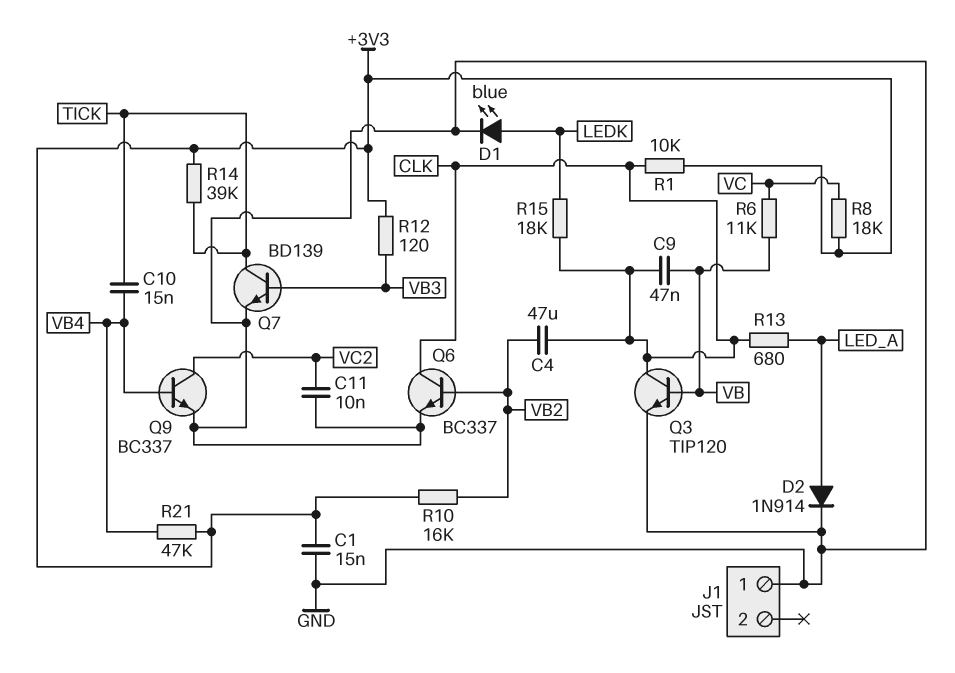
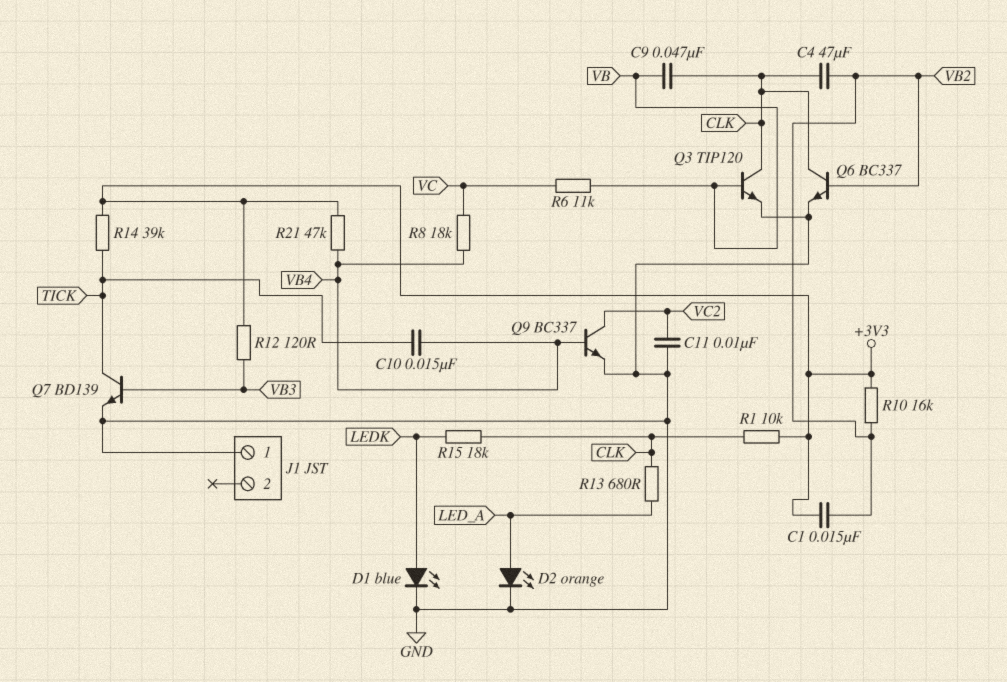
C1: 15nF (+3V3, GND) -> 15nF (+3V3, VB2)
D2: diode 1N914 (A LED_A, K GND) -> LED orange (A LED_A, K GND)
R8: 18k (+3V3, VC) -> 18k (VB4, VC)

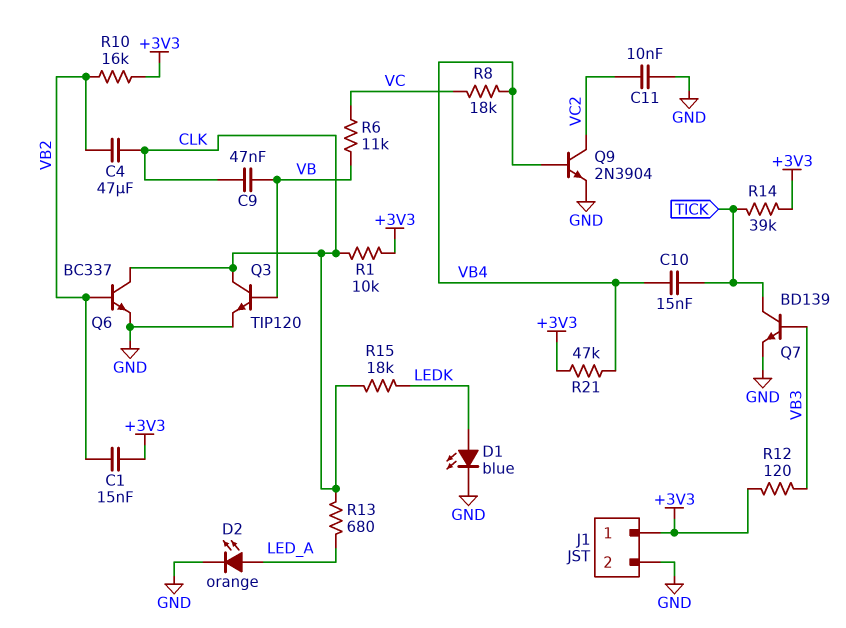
J1 pin 1: GND -> +3V3
J1 pin 2: none -> GND
Q9: NPN BC337 (B VB4, C VC2, E GND) -> NPN 2N3904 (B VB4, C VC2, E GND)

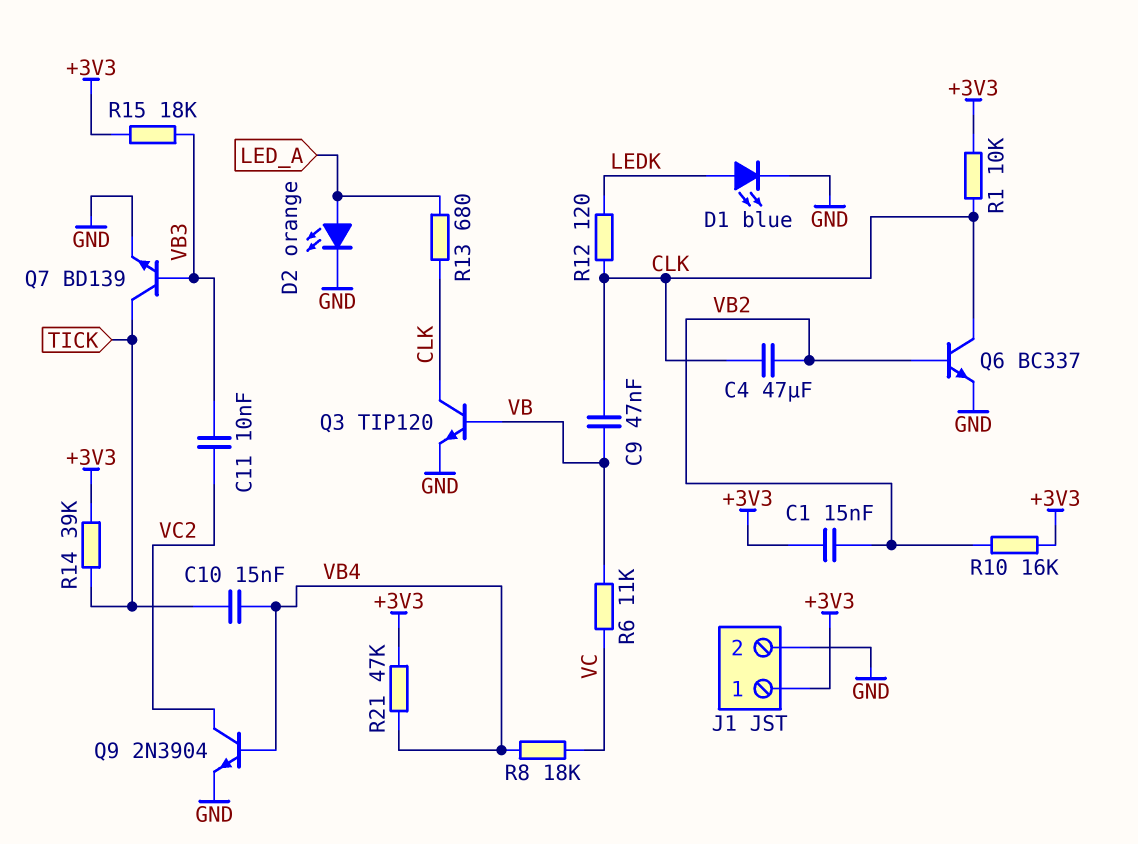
C11: 10nF (GND, VC2) -> 10nF (VB3, VC2)
R12: 120 (+3V3, VB3) -> 120 (CLK, LEDK)
R15: 18k (CLK, LEDK) -> 18k (+3V3, VB3)

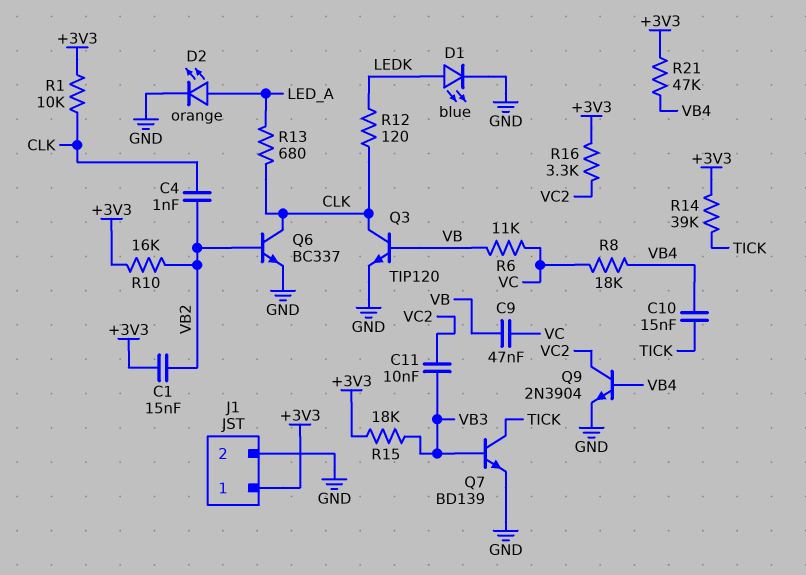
C4: 47uF (CLK, VB2) -> 1nF (CLK, VB2)
C9: 47nF (CLK, VB) -> 47nF (VB, VC)
R16: none -> 3.3k (+3V3, VC2)

